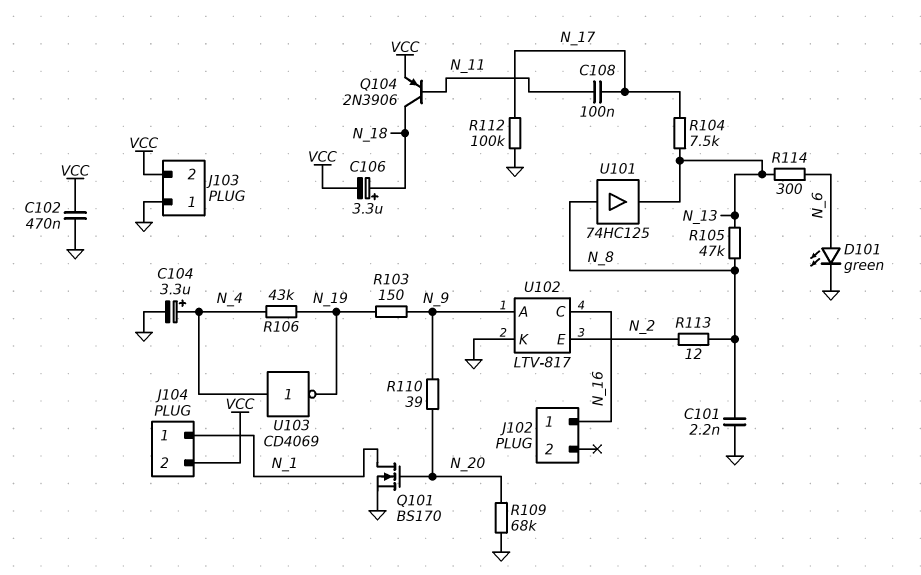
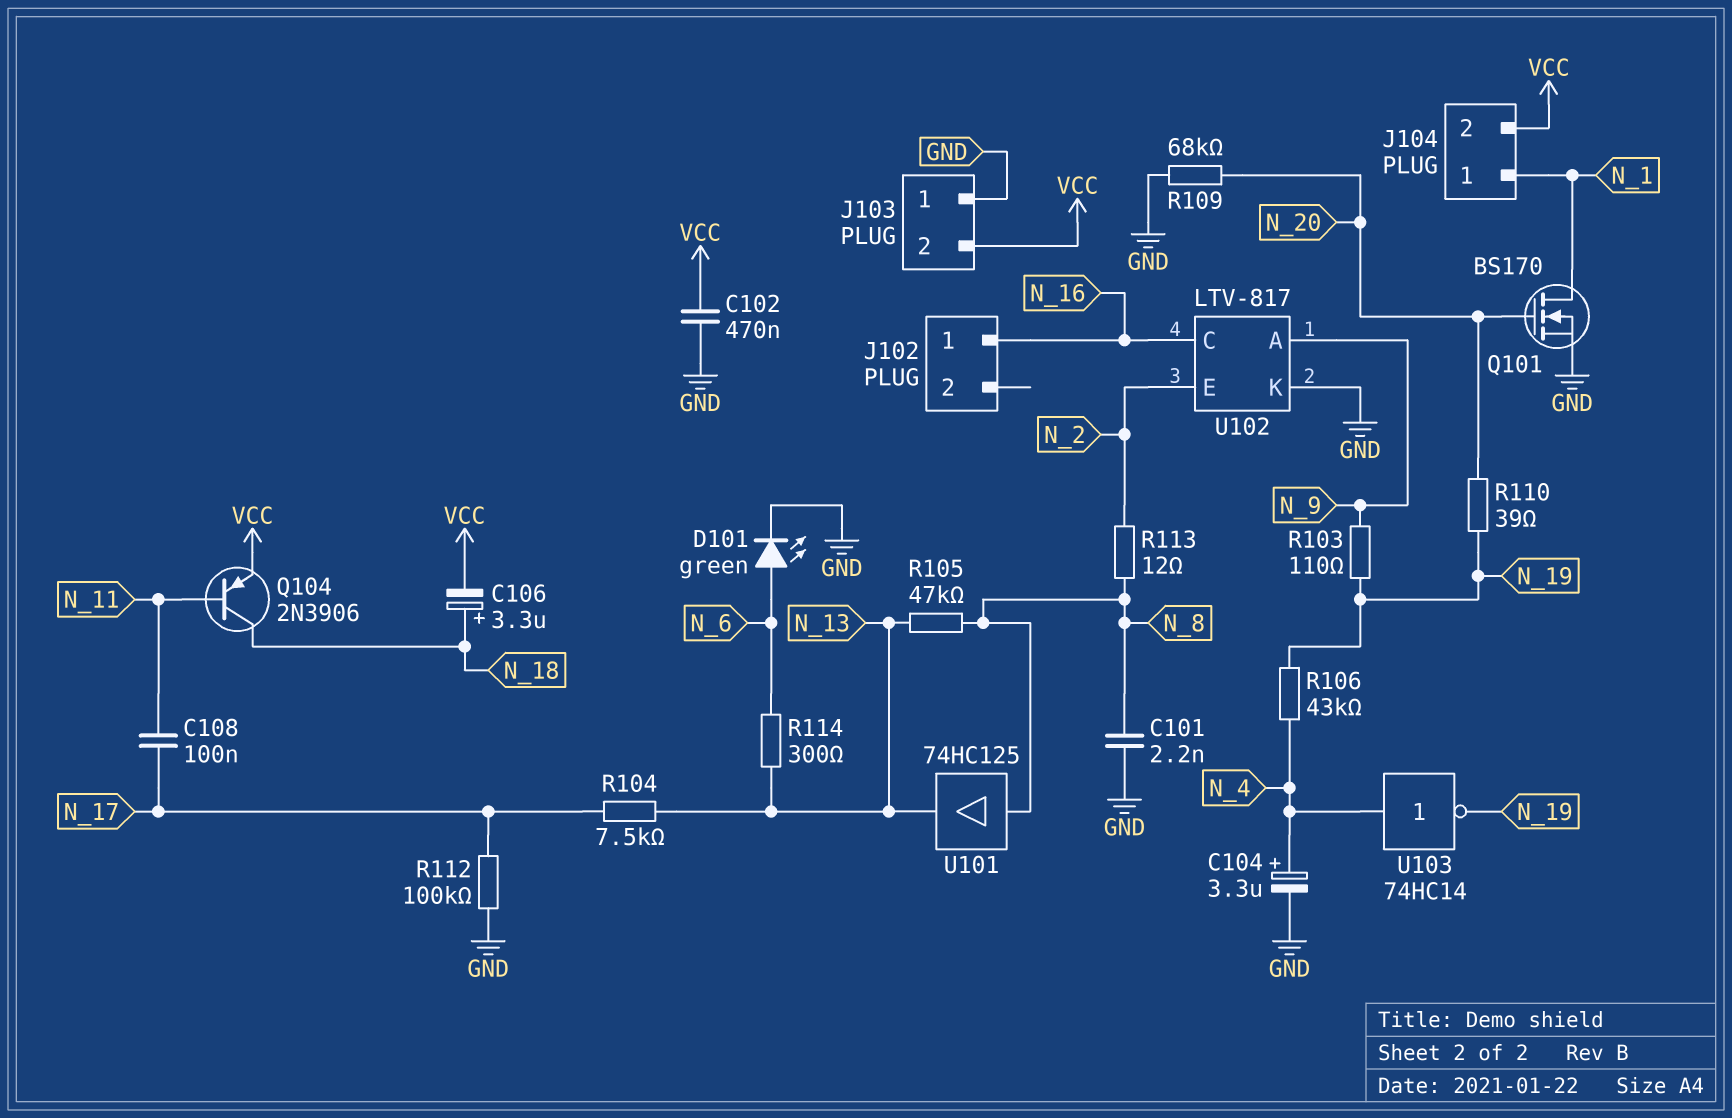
R103: 150 (N_9, N_19) -> 110 (N_9, N_19)
R110: 39 (N_9, N_20) -> 39 (N_19, N_20)
U103: NOT CD4069 (in N_4, out N_19) -> NOT 74HC14 (in N_4, out N_19)

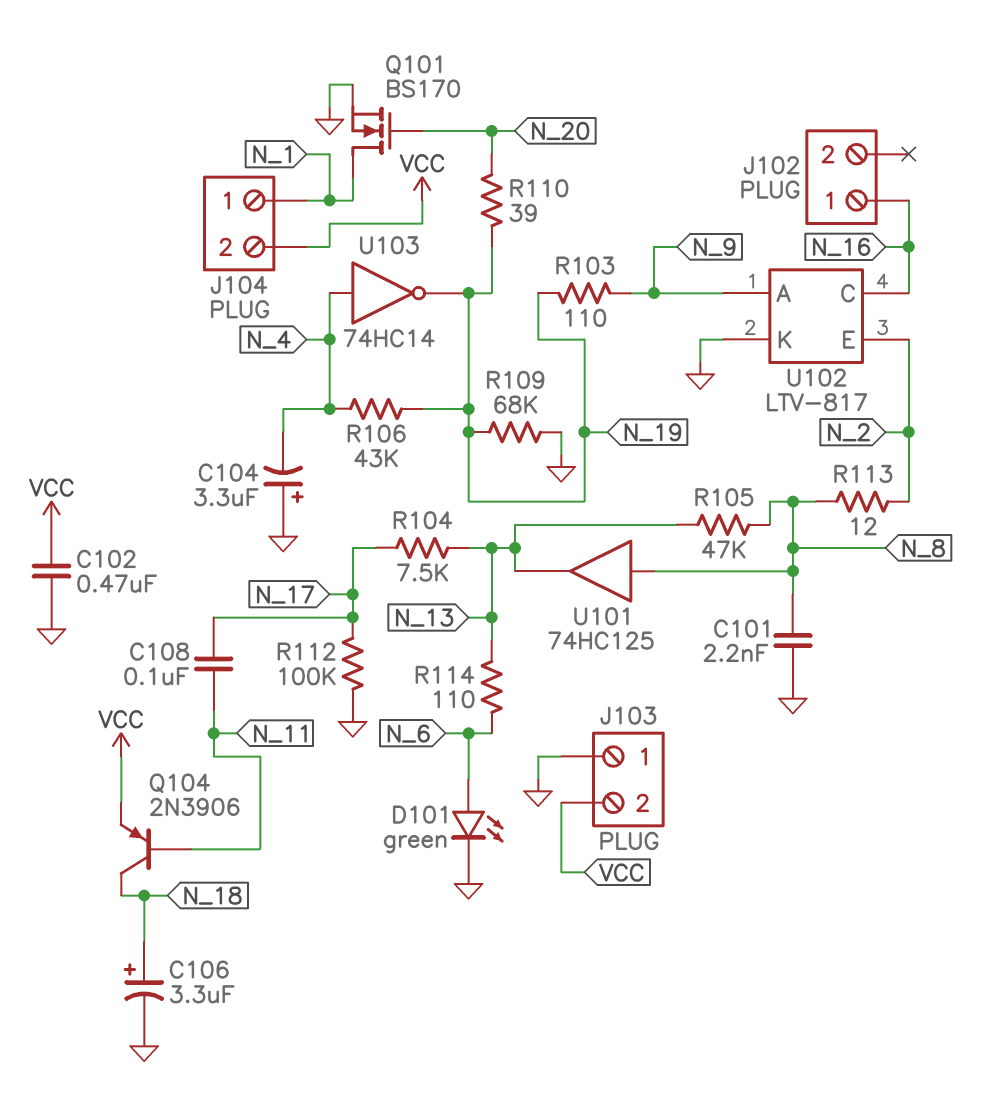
C104: 3.3uF (plus N_4, minus GND) -> 3.3uF (plus GND, minus N_4)
C106: 3.3uF (plus N_18, minus VCC) -> 3.3uF (plus N_18, minus GND)
R109: 68k (GND, N_20) -> 68k (GND, N_19)
R114: 300 (N_6, N_13) -> 110 (N_6, N_13)

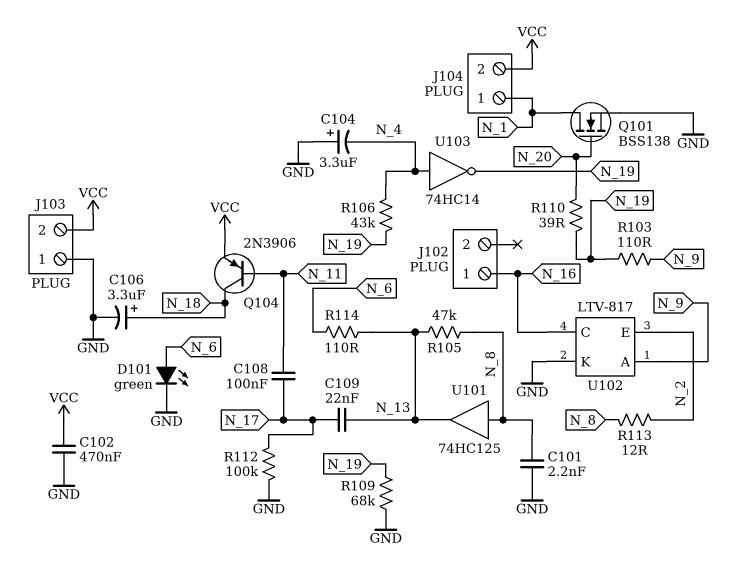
C109: none -> 22nF (N_13, N_17)
Q101: NMOS BS170 (G N_20, D N_1, S GND) -> NMOS BSS138 (G N_20, D N_1, S GND)
R104: 7.5k (N_13, N_17) -> none

